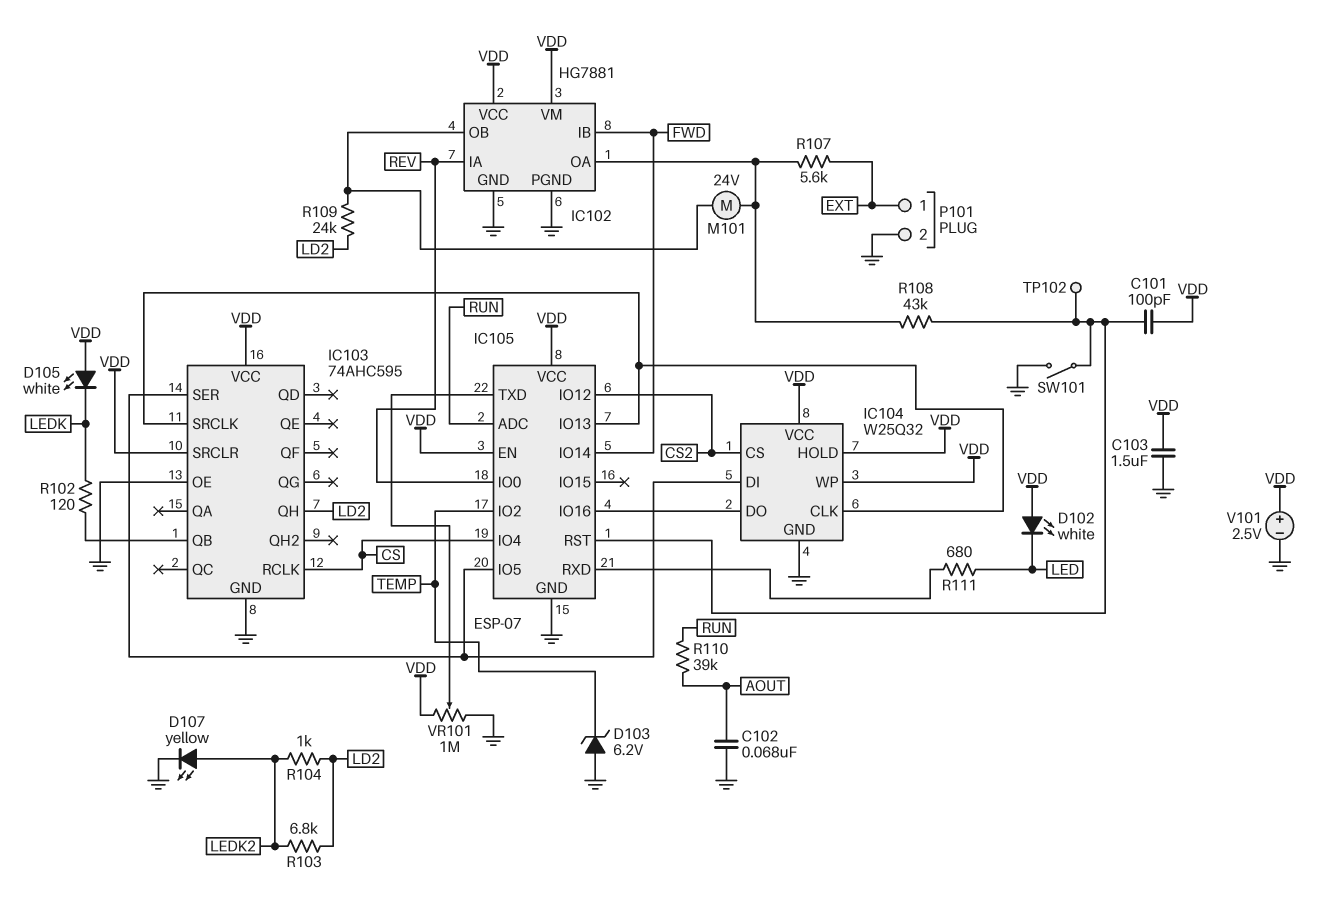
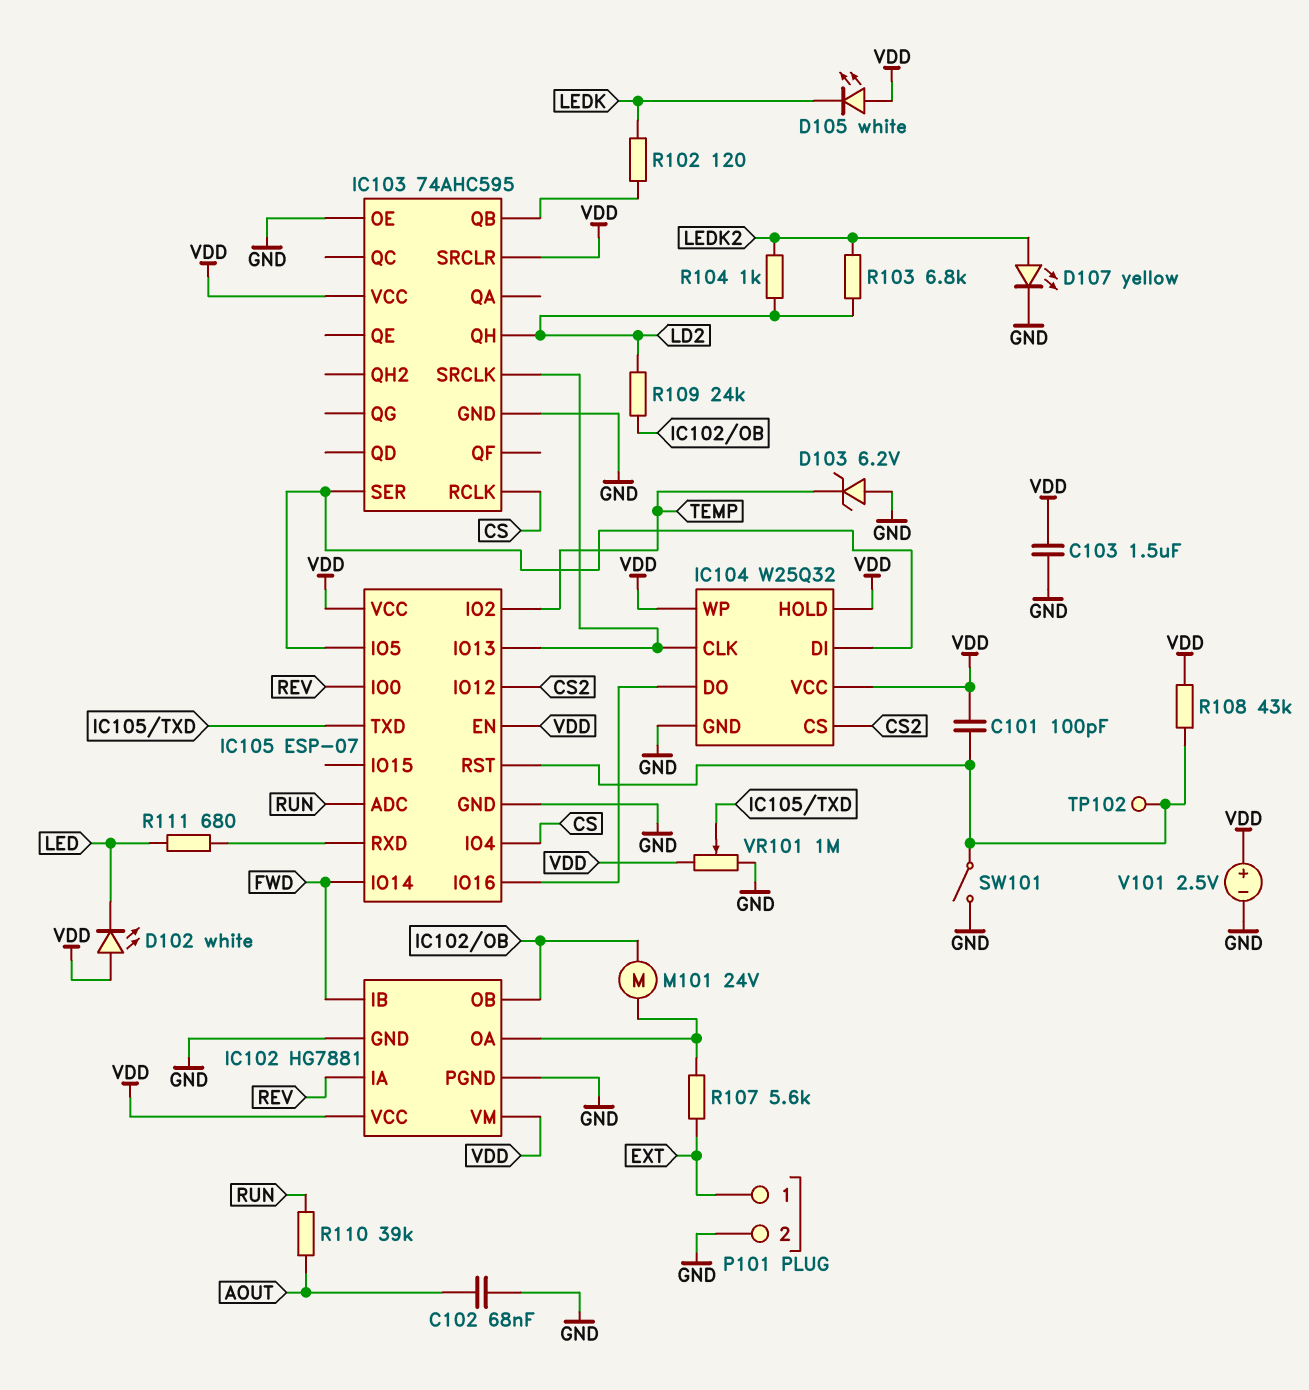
R108: 43k (IC102/OA, IC105/RST) -> 43k (IC105/RST, VDD)

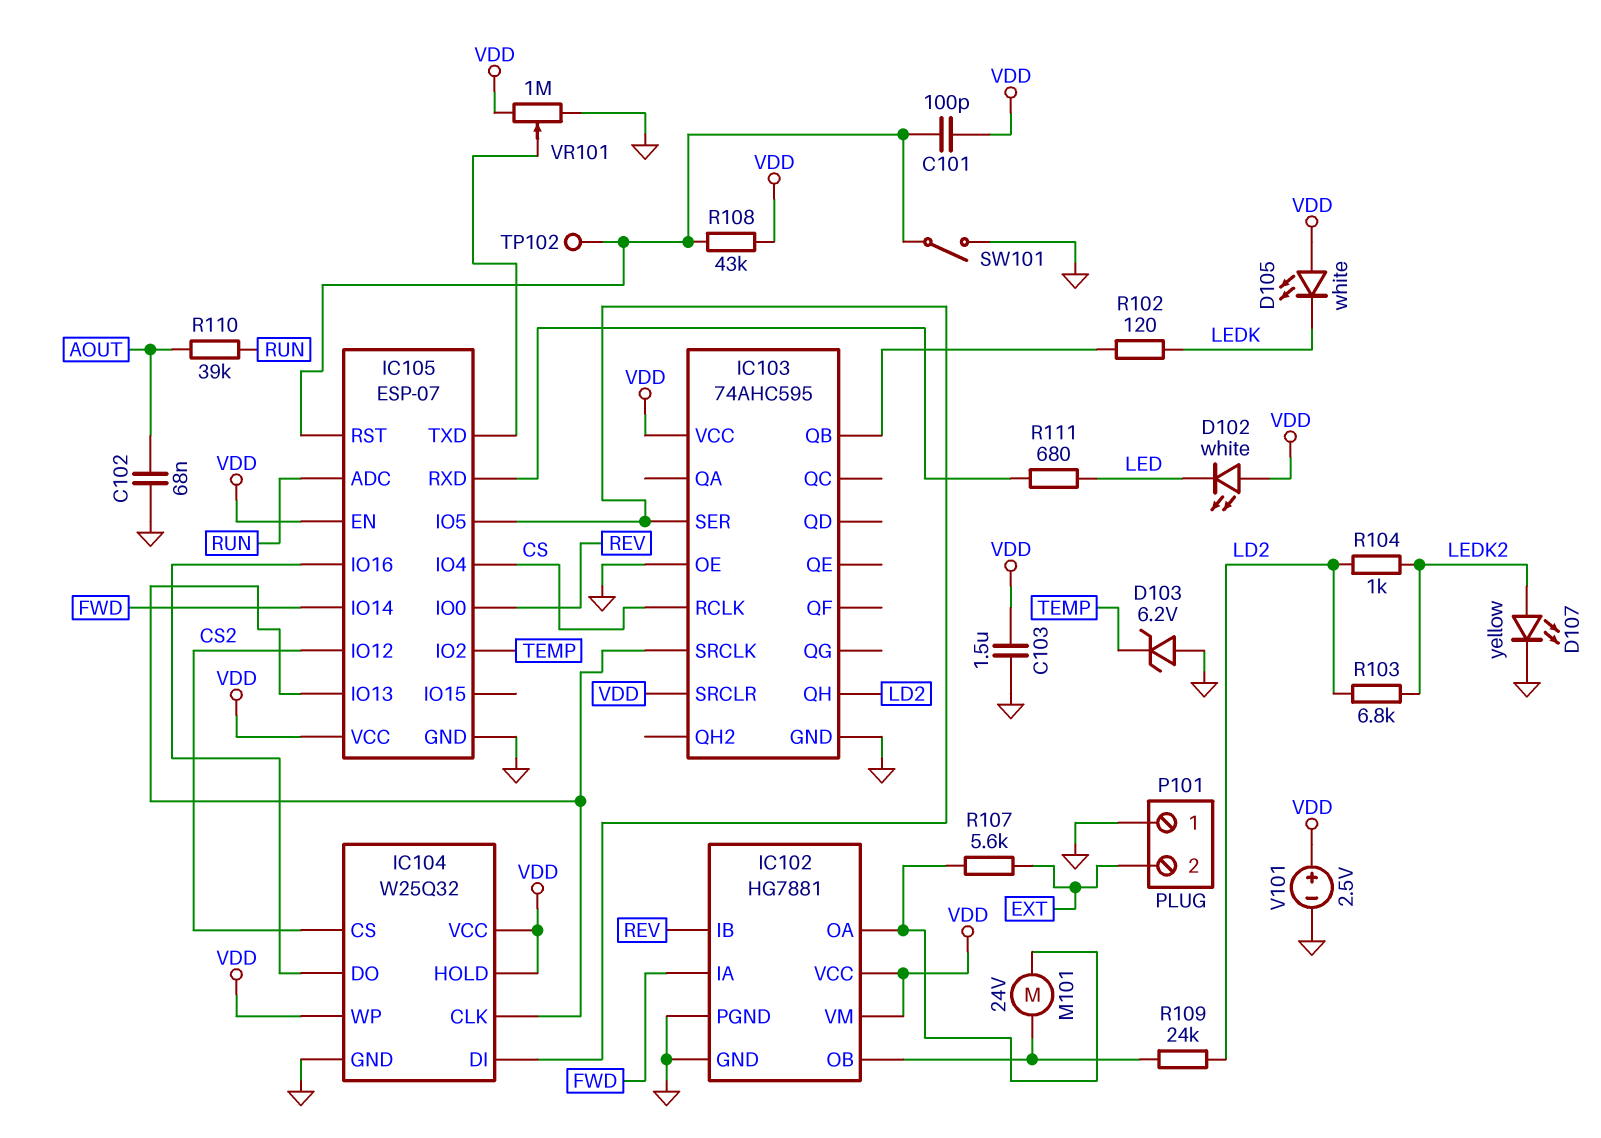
IC102 pin IA: REV -> FWD
IC102 pin IB: FWD -> REV
P101 pin 1: EXT -> GND
P101 pin 2: GND -> EXT

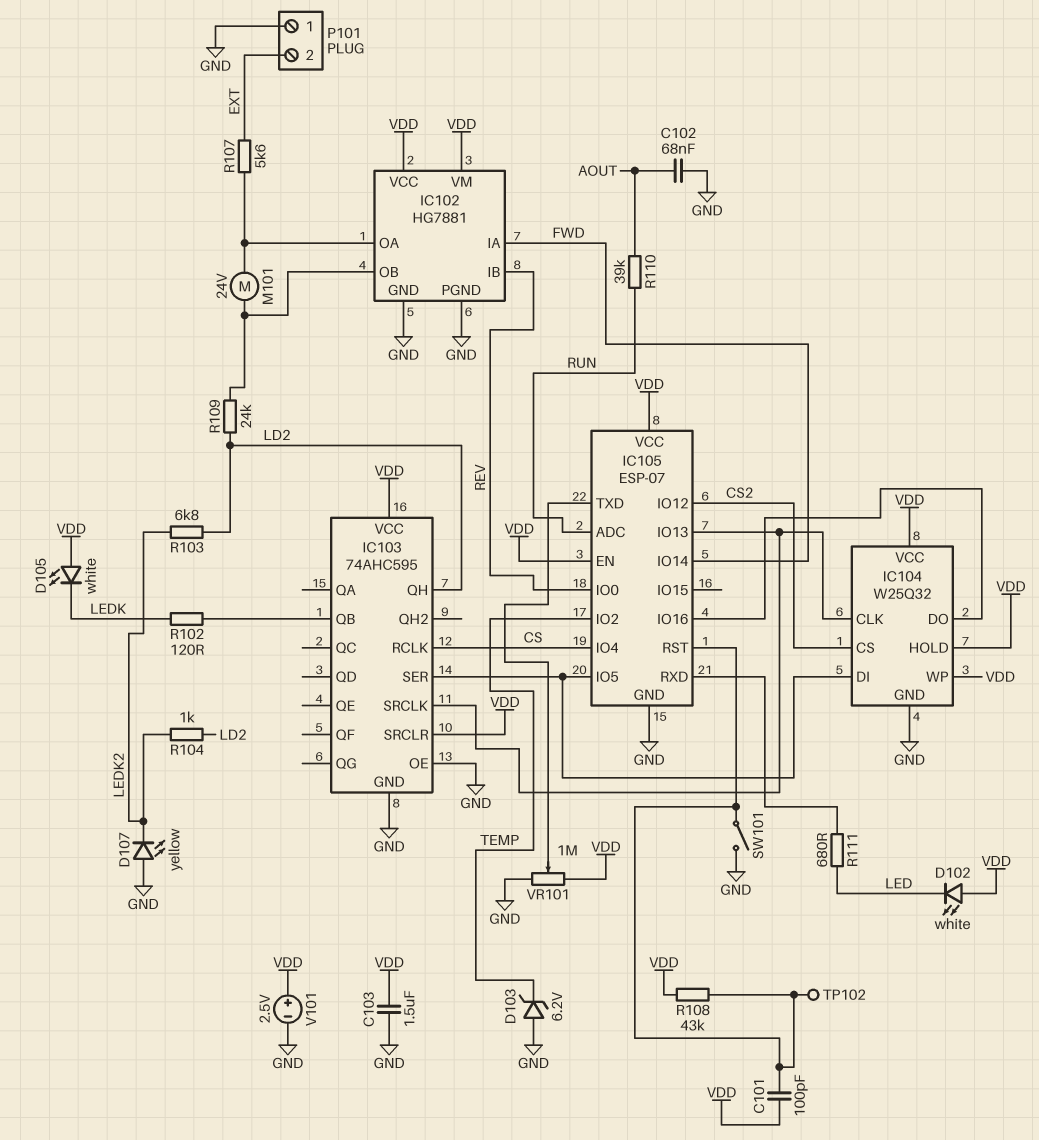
D107: LED yellow (A LEDK2, K GND) -> LED yellow (A GND, K LEDK2)

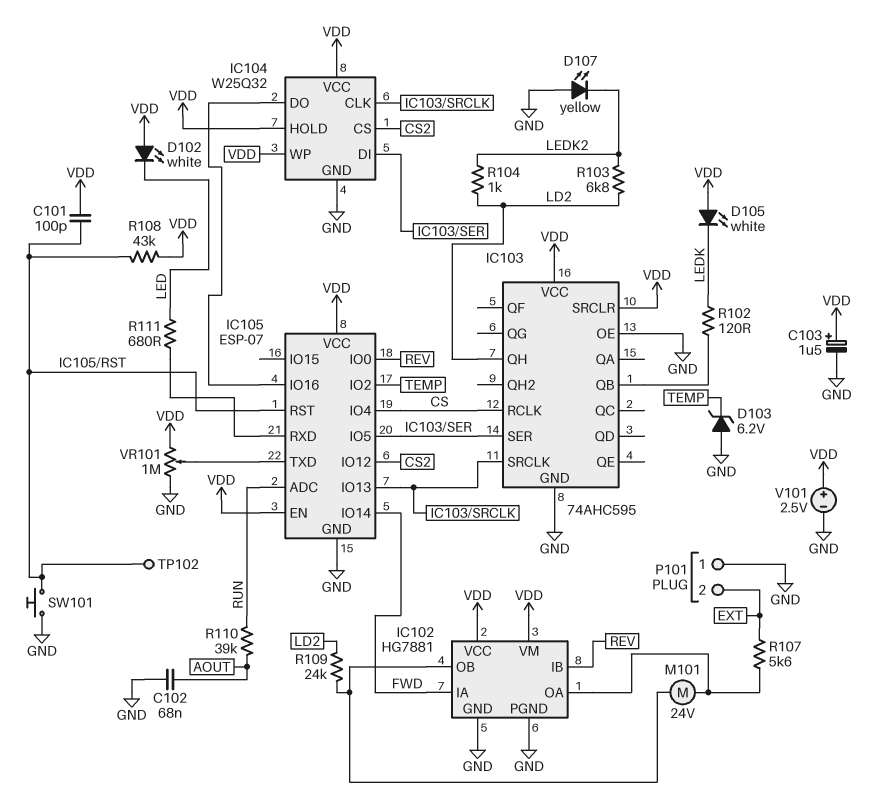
C103: 1.5uF (GND, VDD) -> 1.5uF (plus VDD, minus GND)
SW101: switch (GND, IC105/RST) -> button (GND, IC105/RST)

